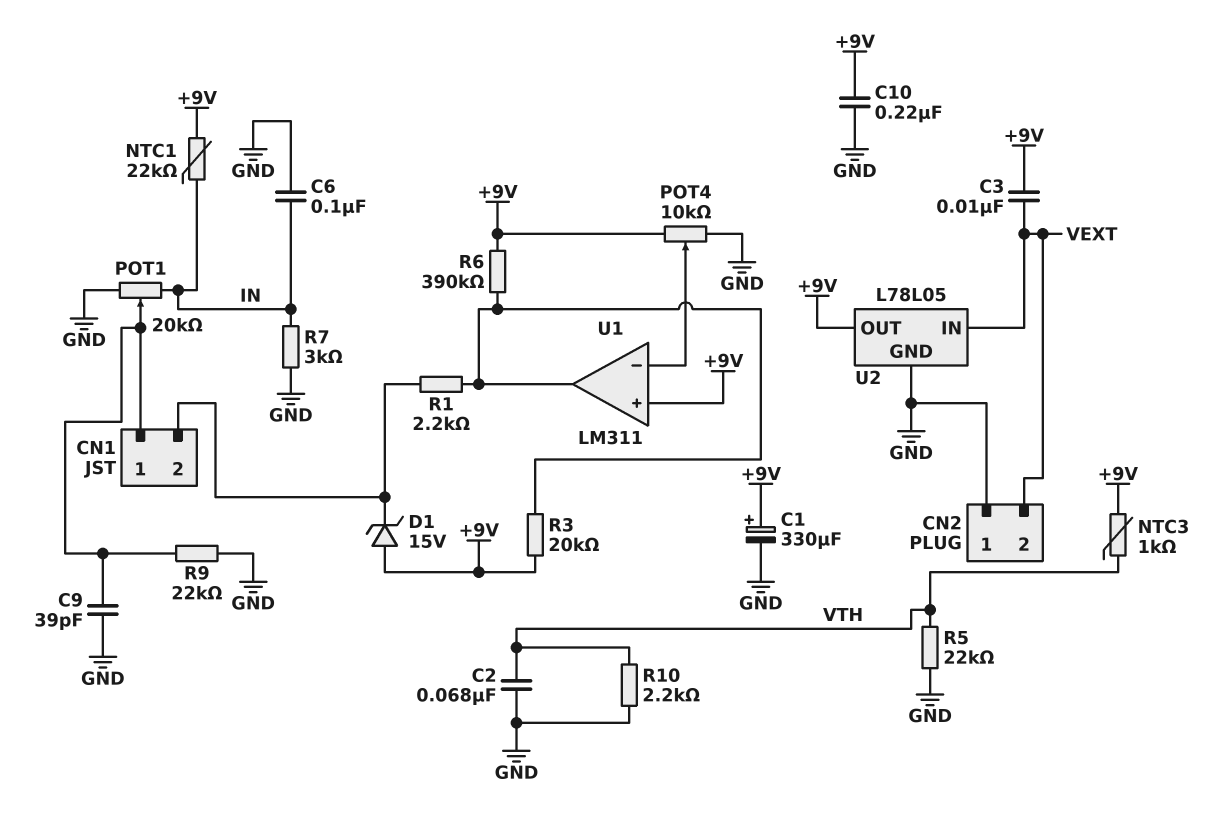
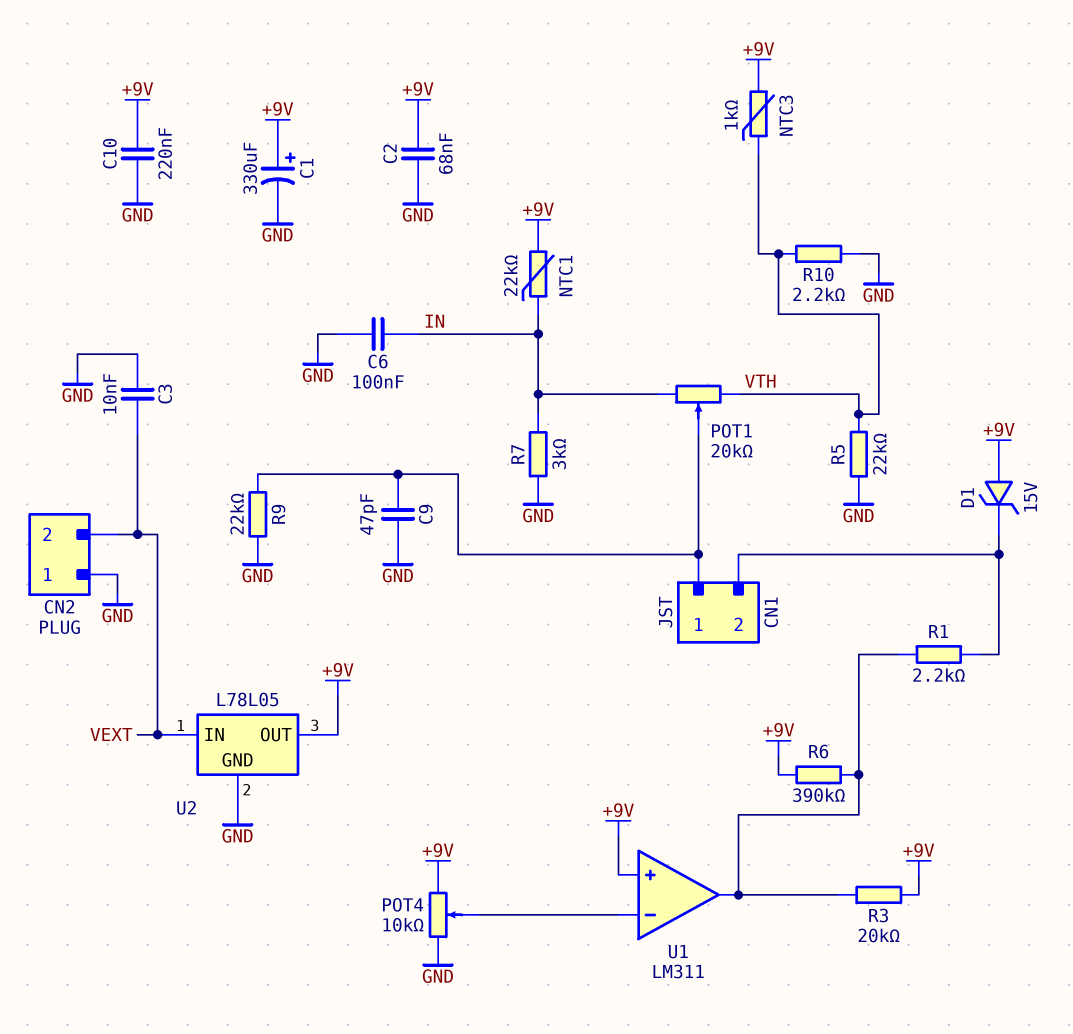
C2: 68nF (GND, VTH) -> 68nF (+9V, GND)
C3: 10nF (+9V, VEXT) -> 10nF (GND, VEXT)
C9: 39pF (CN1/1, GND) -> 47pF (CN1/1, GND)
POT1: 20k (GND, IN, wiper CN1/1) -> 20k (IN, VTH, wiper CN1/1)

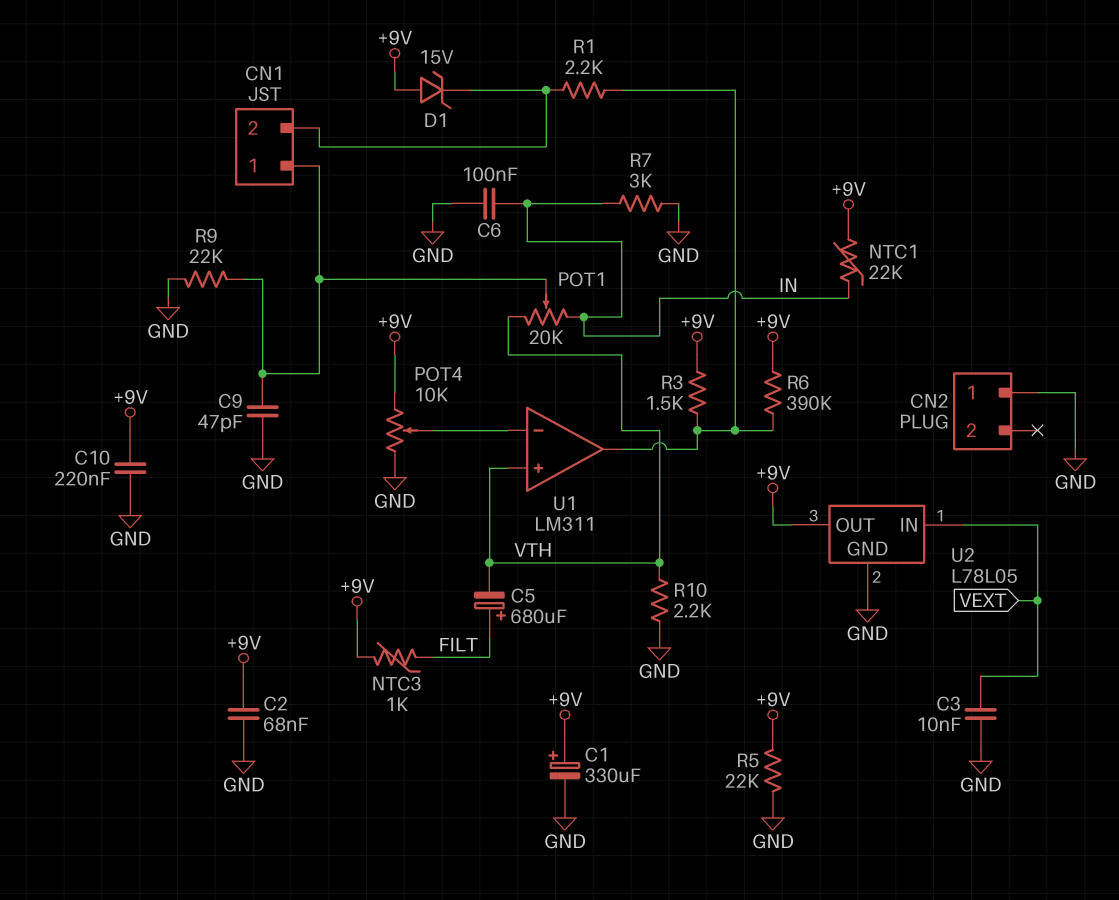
C5: none -> 680uF (plus FILT, minus VTH)
CN2 pin 2: VEXT -> none
NTC3: 1k (+9V, VTH) -> 1k (+9V, FILT)
R3: 20k (+9V, U1/out) -> 1.5k (+9V, U1/out)
R5: 22k (GND, VTH) -> 22k (+9V, GND)
U1 pin in+: +9V -> VTH

